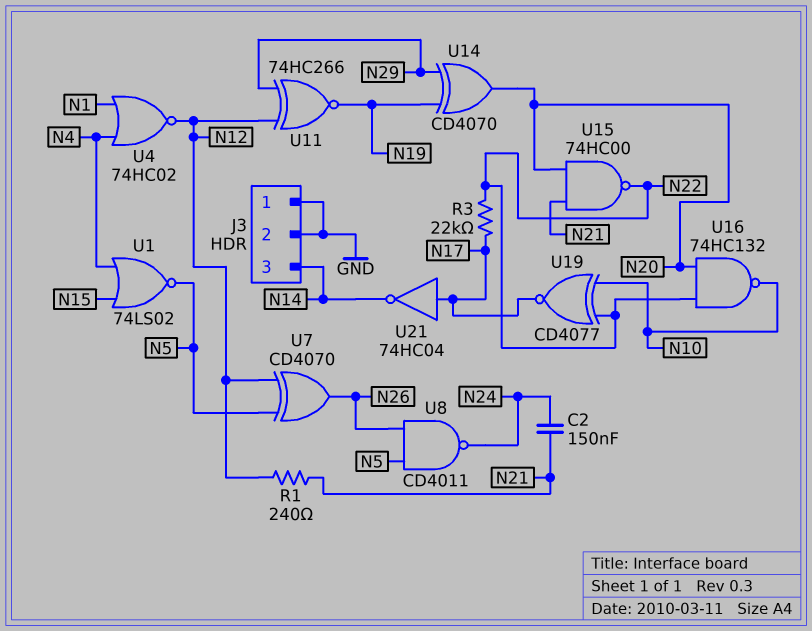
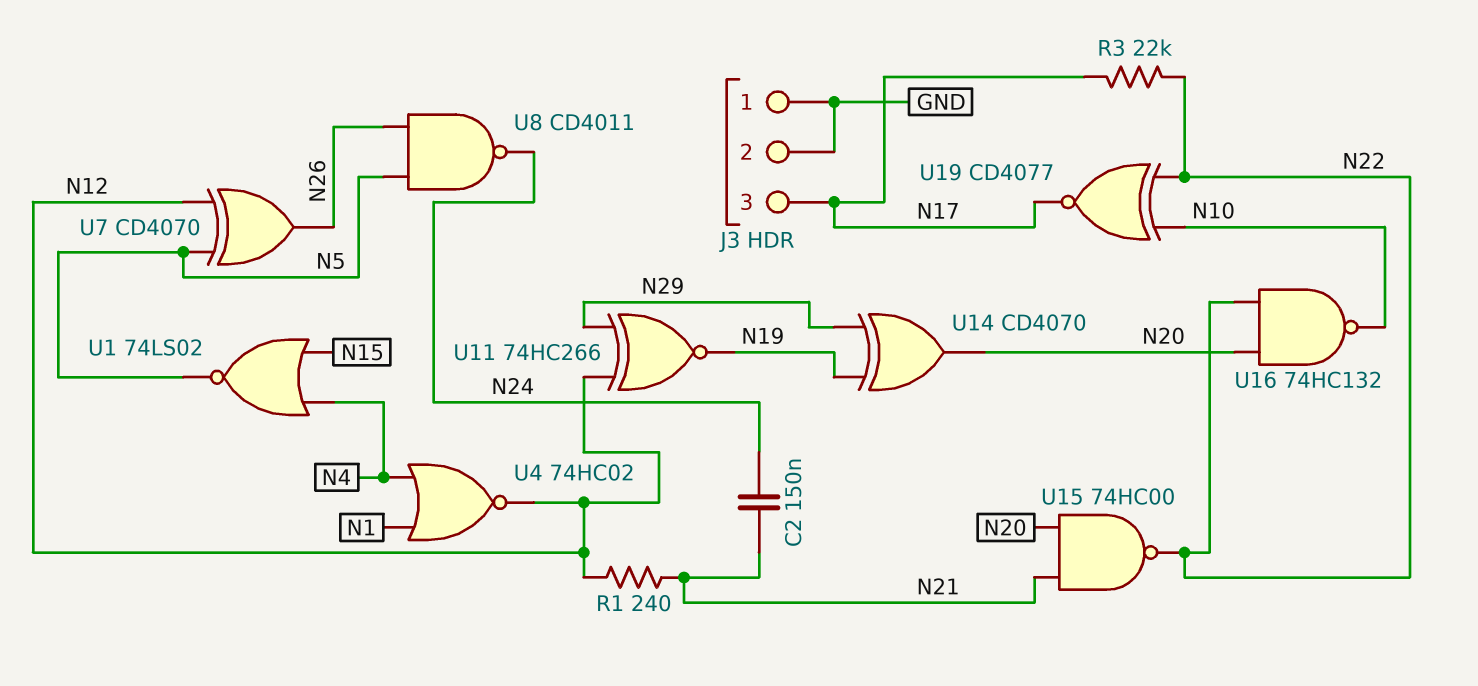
J3 pin 3: N14 -> N17
U21: NOT 74HC04 (in N17, out N14) -> none

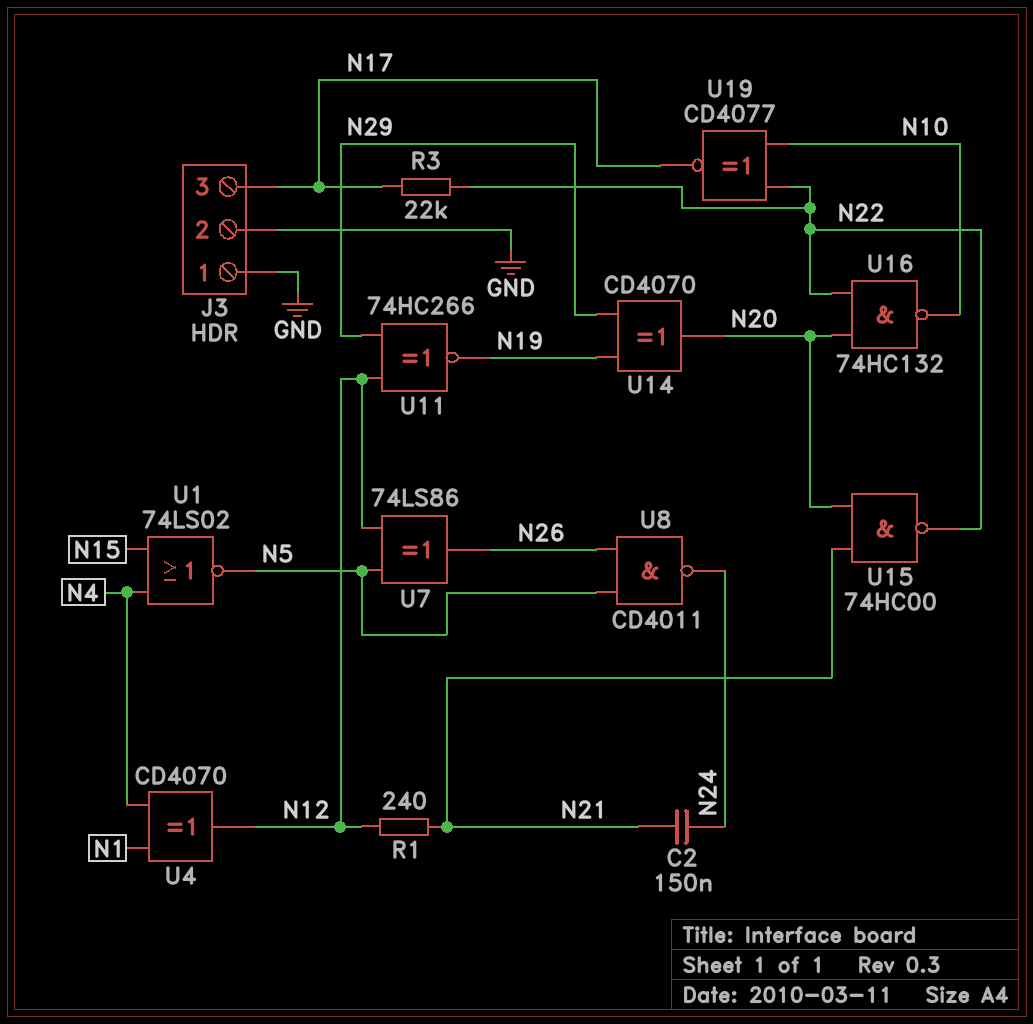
U4: NOR 74HC02 (in N1, in N4, out N12) -> XOR CD4070 (in N1, in N4, out N12)
U7: XOR CD4070 (in N5, in N12, out N26) -> XOR 74LS86 (in N5, in N12, out N26)

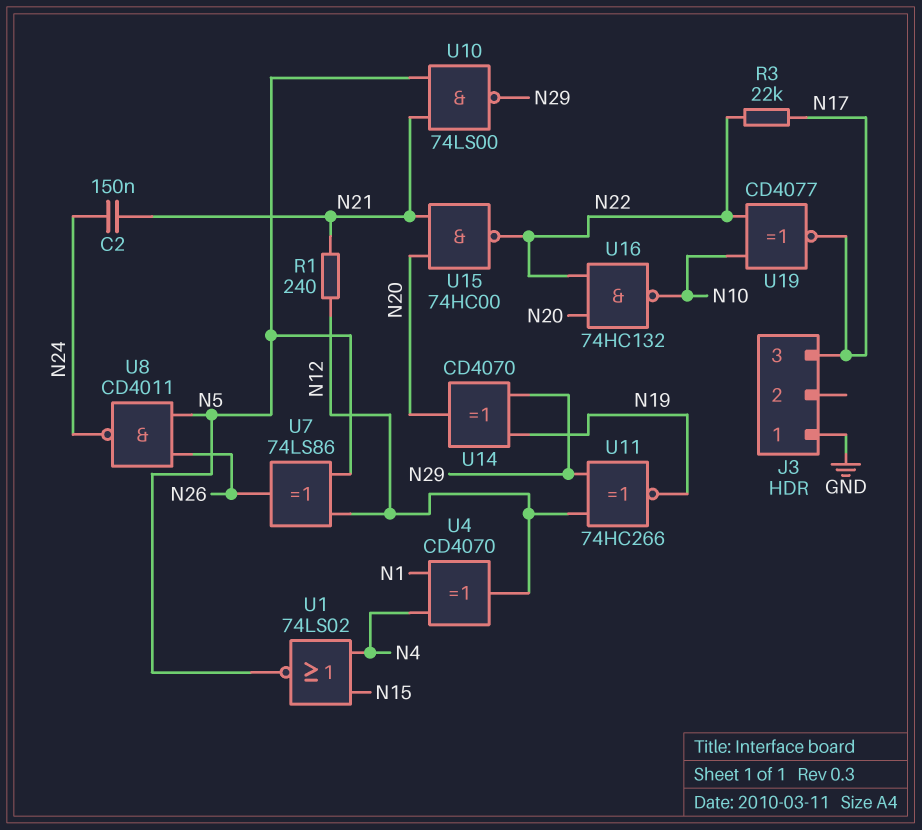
J3 pin 2: GND -> none
U10: none -> NAND 74LS00 (in N5, in N21, out N29)

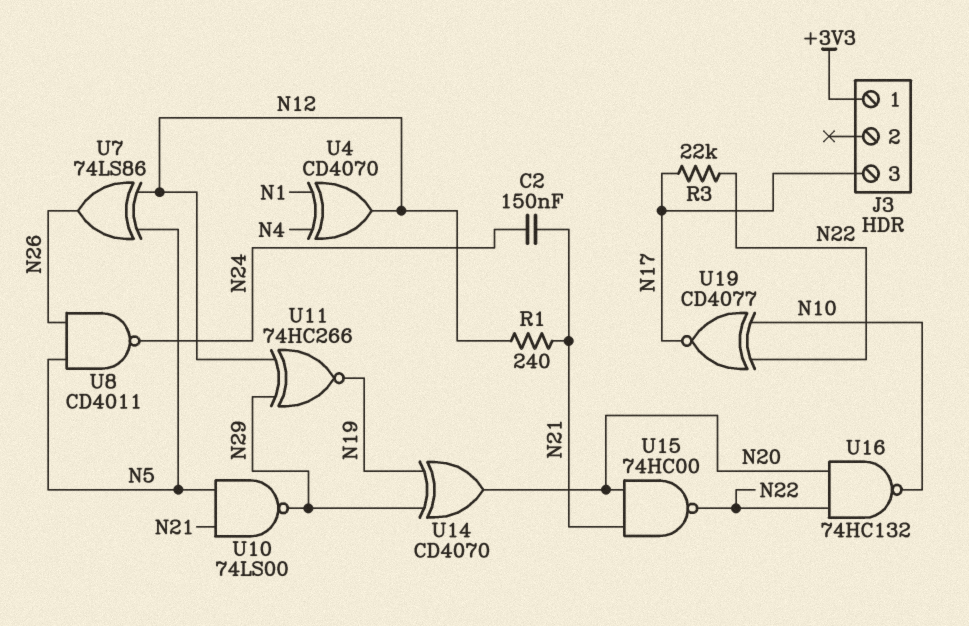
J3 pin 1: GND -> +3V3
U1: NOR 74LS02 (in N4, in N15, out N5) -> none

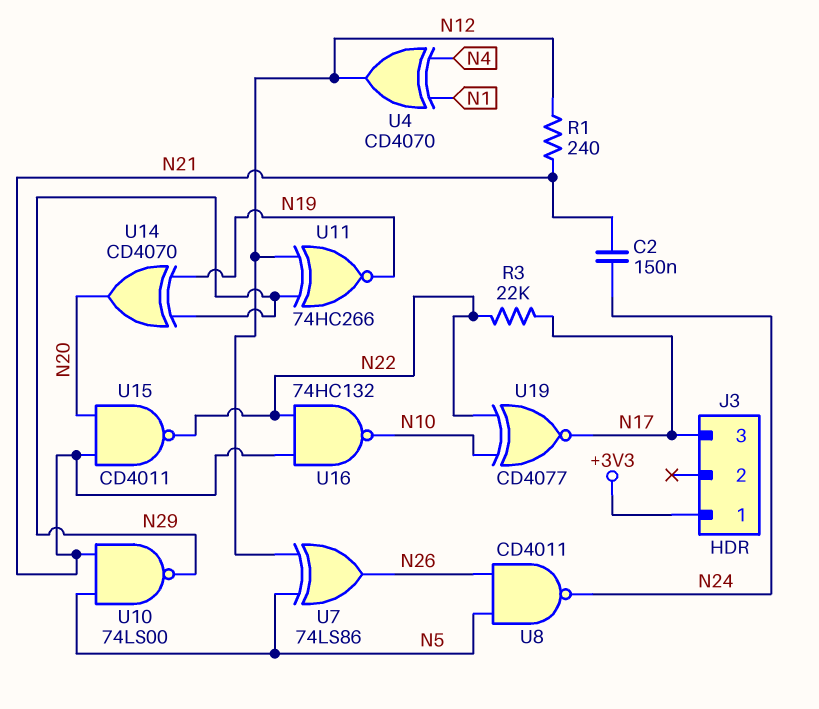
U15: NAND 74HC00 (in N20, in N21, out N22) -> NAND CD4011 (in N20, in N21, out N22)
U16: NAND 74HC132 (in N20, in N22, out N10) -> NAND 74HC132 (in N21, in N22, out N10)

